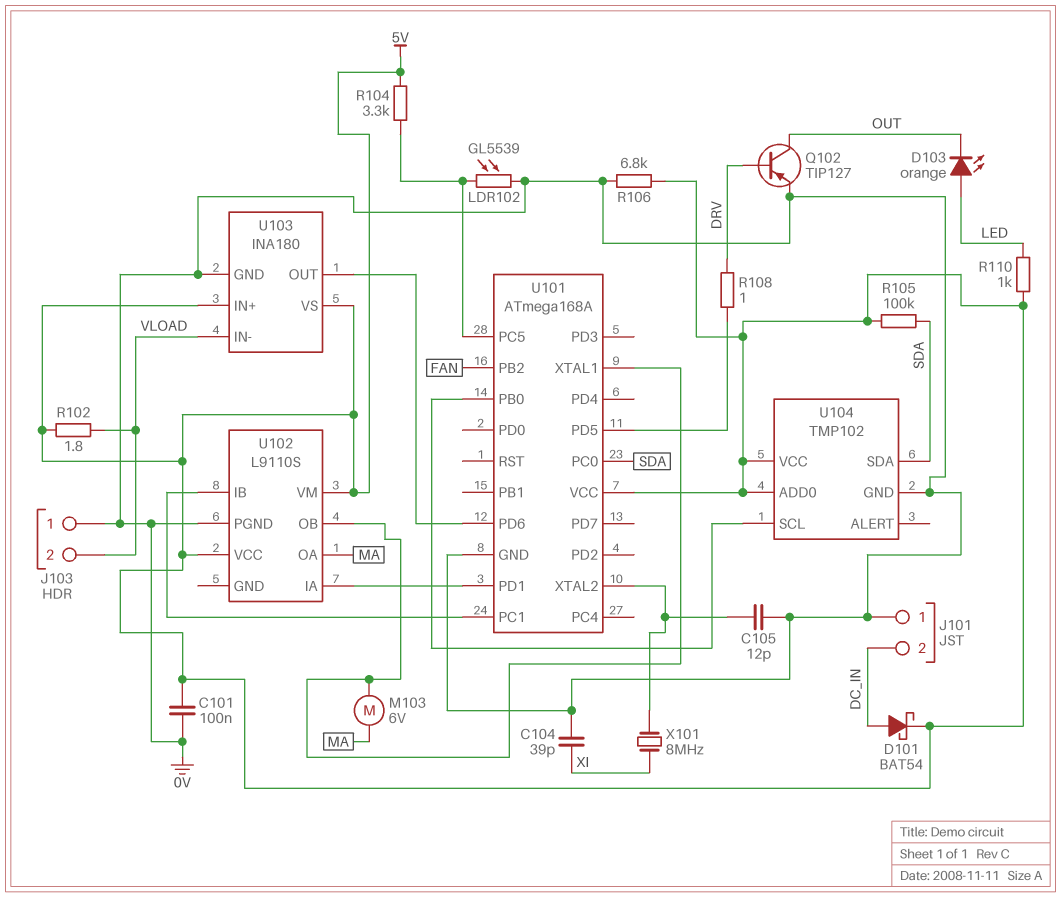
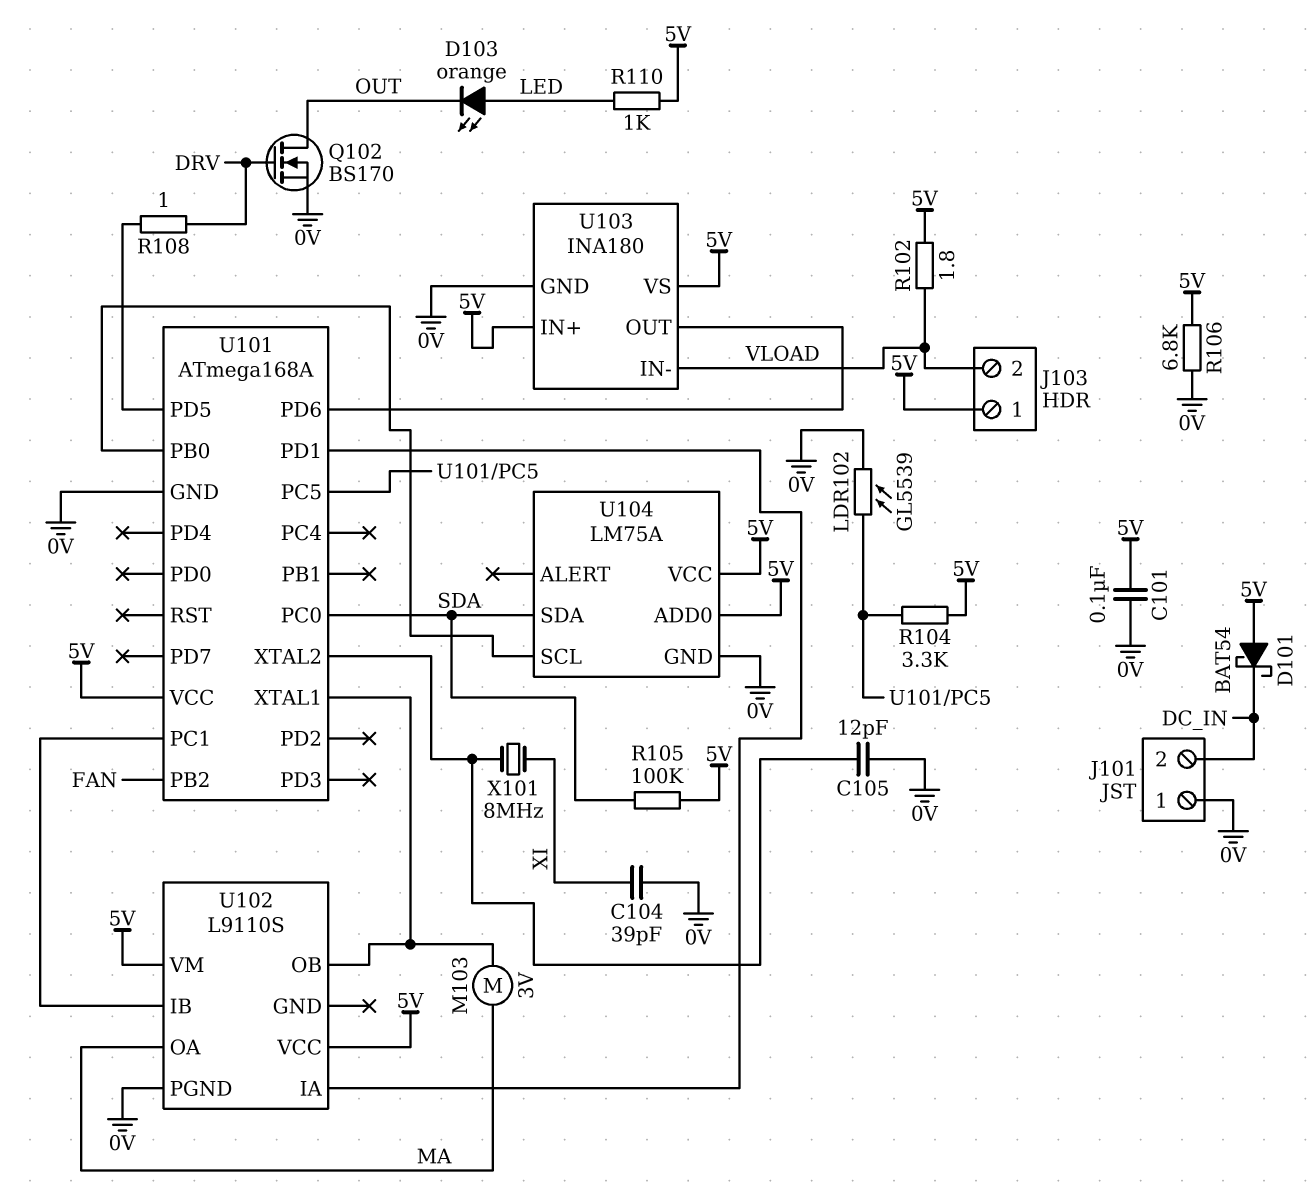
D101: schottky BAT54 (A DC_IN, K 5V) -> schottky BAT54 (A 5V, K DC_IN)
J103 pin 1: 0V -> 5V
M103: motor 6V (MA, U101/XTAL1) -> motor 3V (MA, U101/XTAL1)
Q102: PNP TIP127 (B DRV, C OUT, E 0V) -> NMOS BS170 (G DRV, D OUT, S 0V)
U104: TMP102 -> LM75A

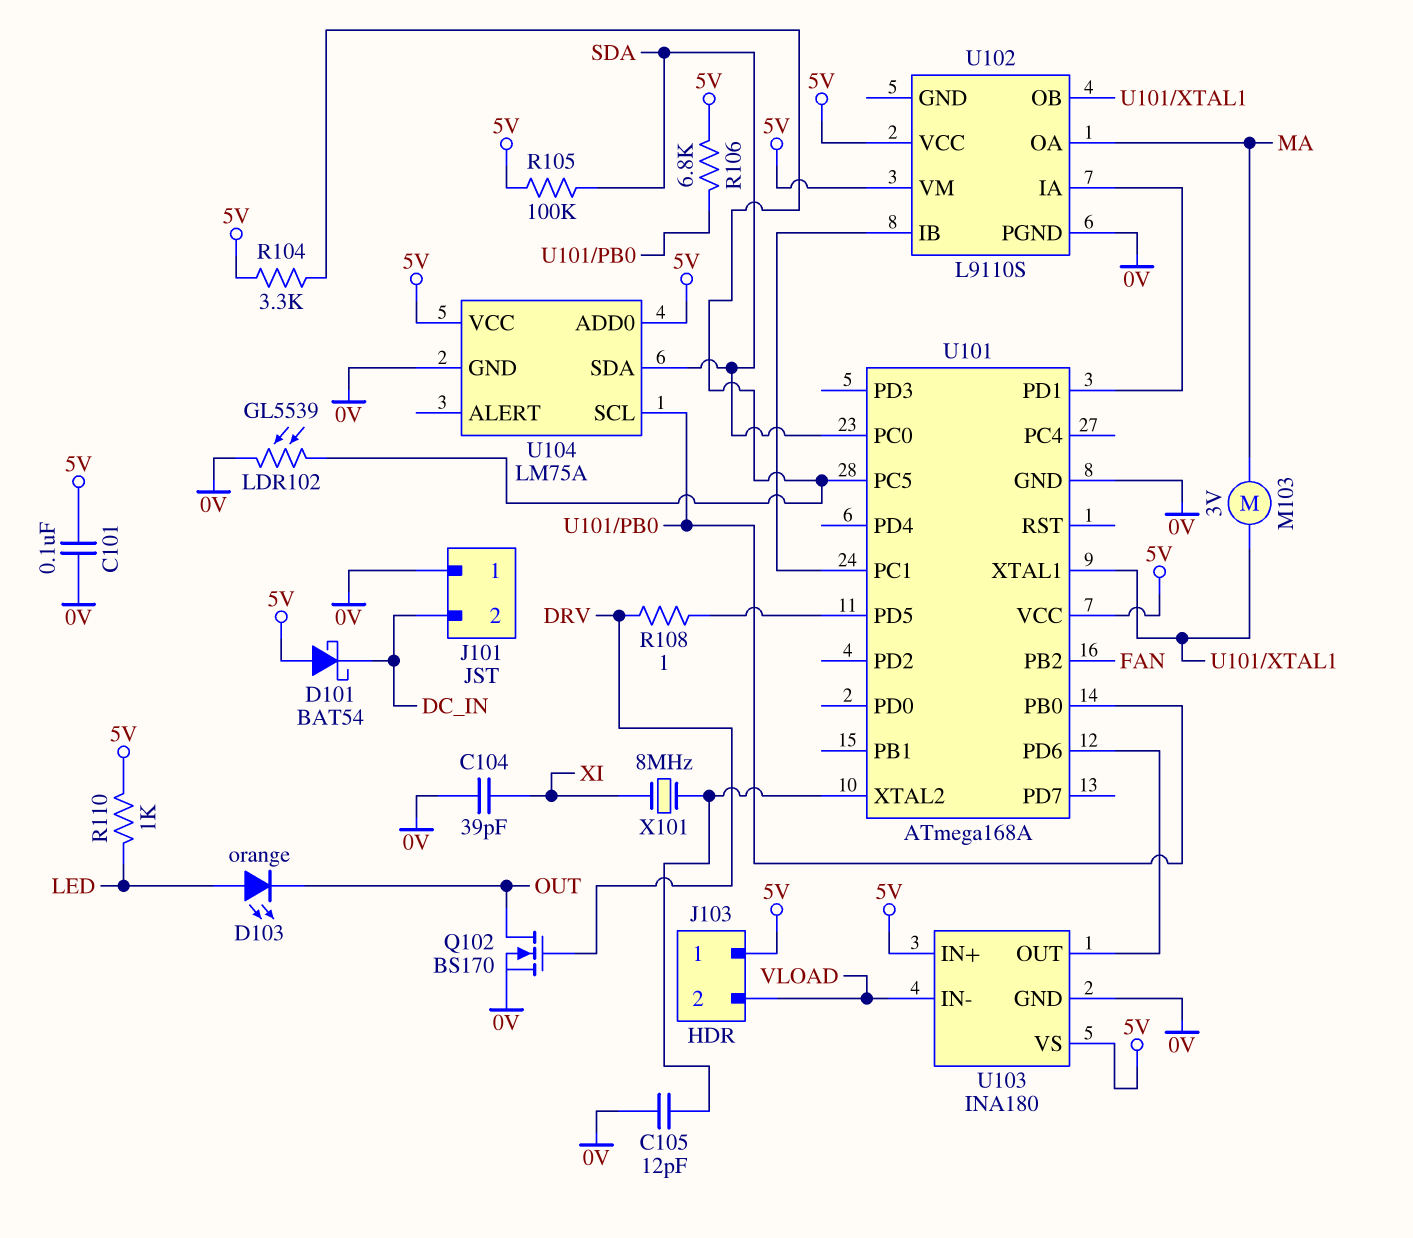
R102: 1.8 (5V, VLOAD) -> none
R106: 6.8k (0V, 5V) -> 6.8k (5V, U101/PB0)

